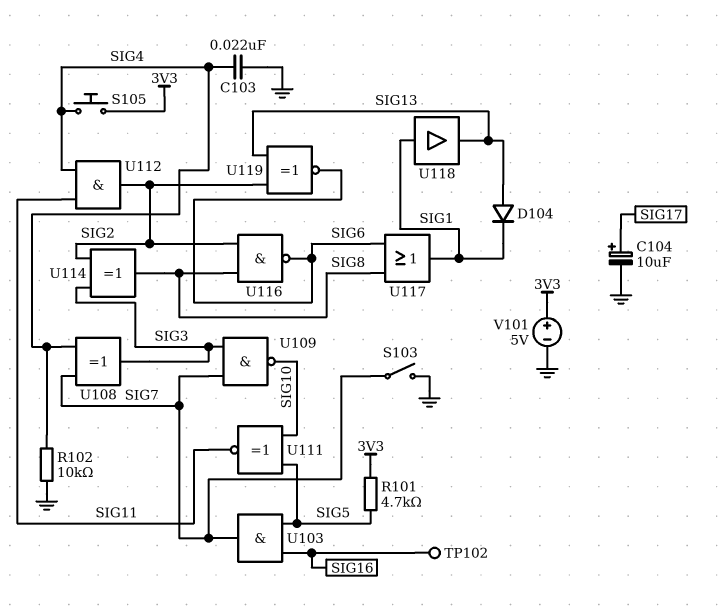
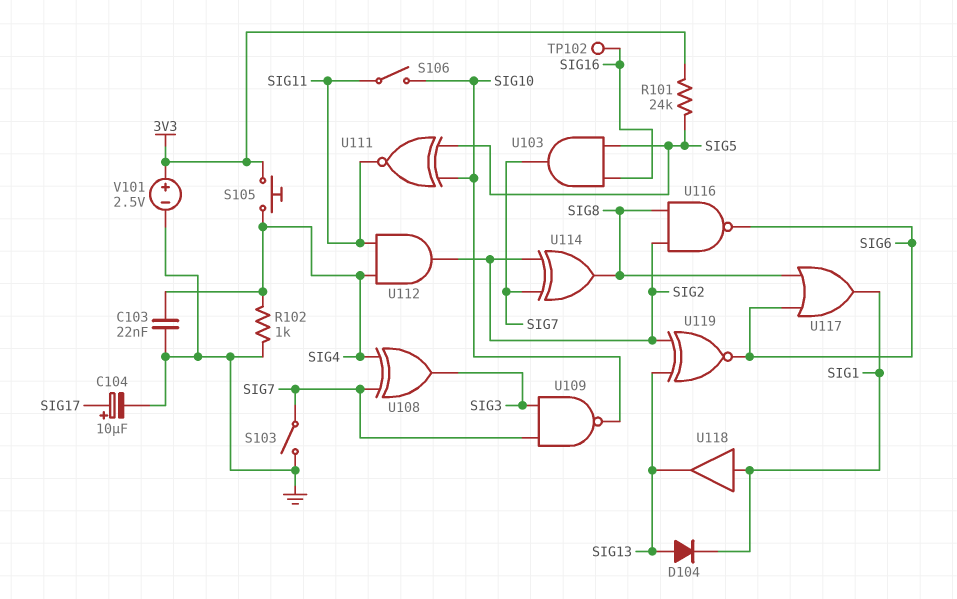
R101: 4.7k (3V3, SIG5) -> 24k (3V3, SIG5)
R102: 10k (GND, SIG4) -> 1k (GND, SIG4)
S106: none -> switch (SIG10, SIG11)
U114: XOR (in SIG2, in SIG3, out SIG8) -> XOR (in SIG2, in SIG7, out SIG8)
V101: 5V (plus 3V3, minus GND) -> 2.5V (plus 3V3, minus GND)

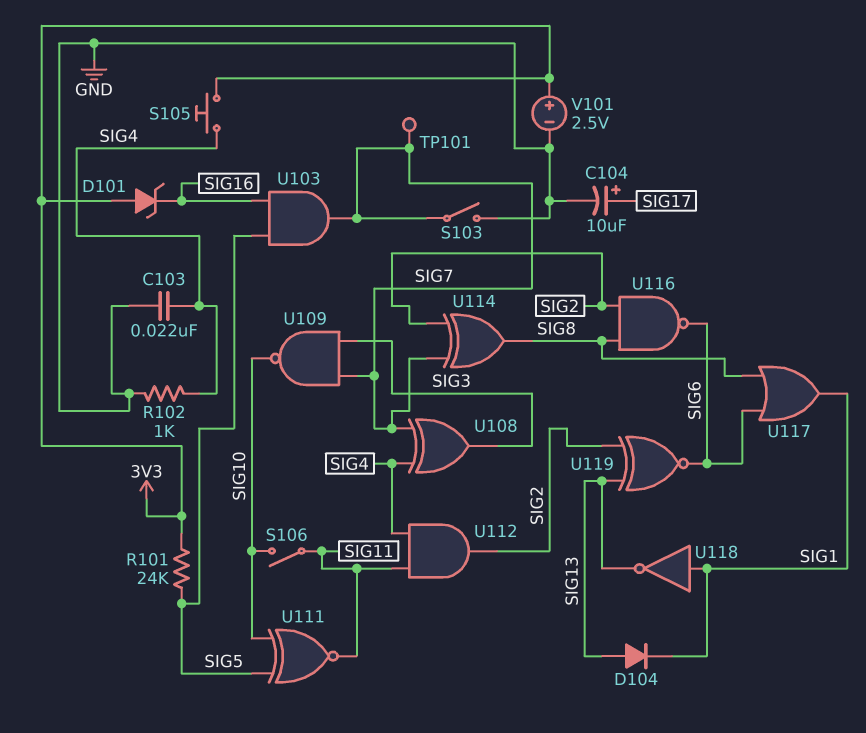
D101: none -> zener (A 3V3, K SIG16)
TP101: none -> test point (SIG7)
TP102: test point (SIG16) -> none
U118: buffer (in SIG1, out SIG13) -> NOT (in SIG1, out SIG13)

